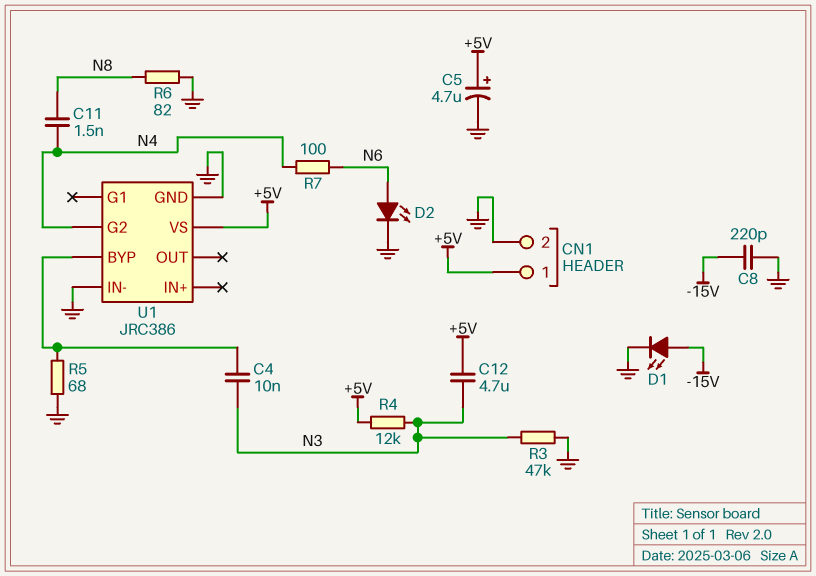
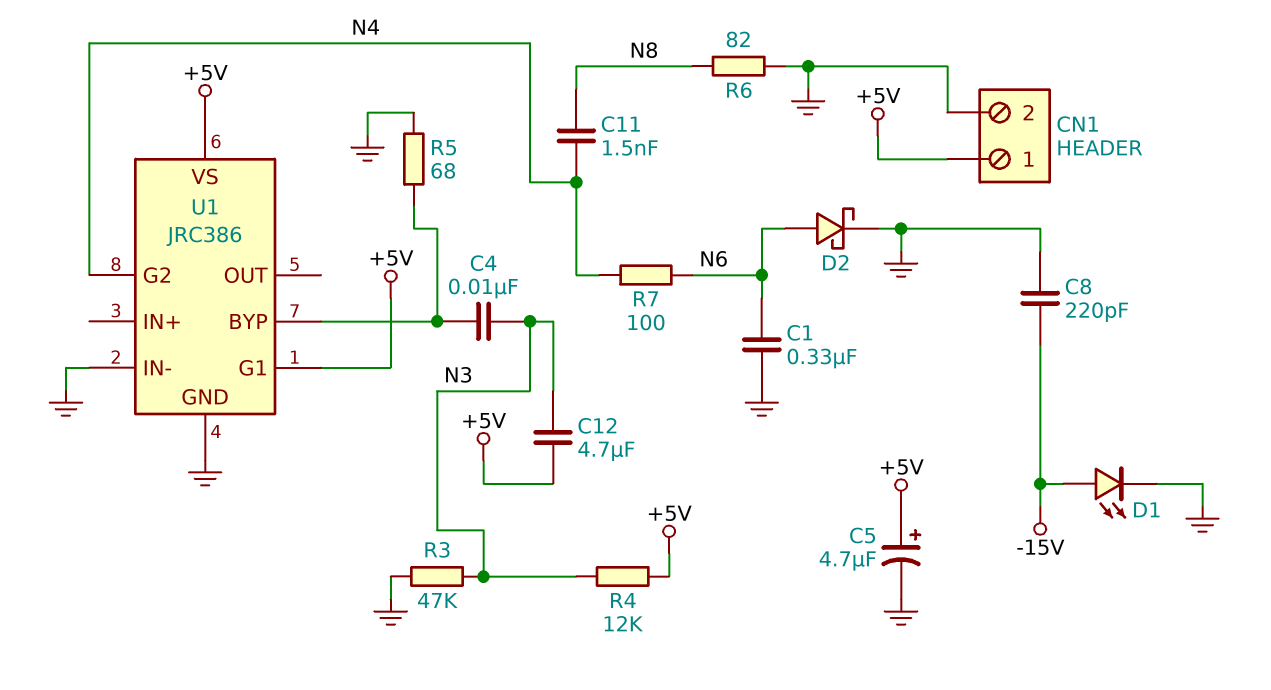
C1: none -> 330nF (GND, N6)
D2: LED (A N6, K GND) -> schottky (A N6, K GND)
U1 pin G1: none -> +5V

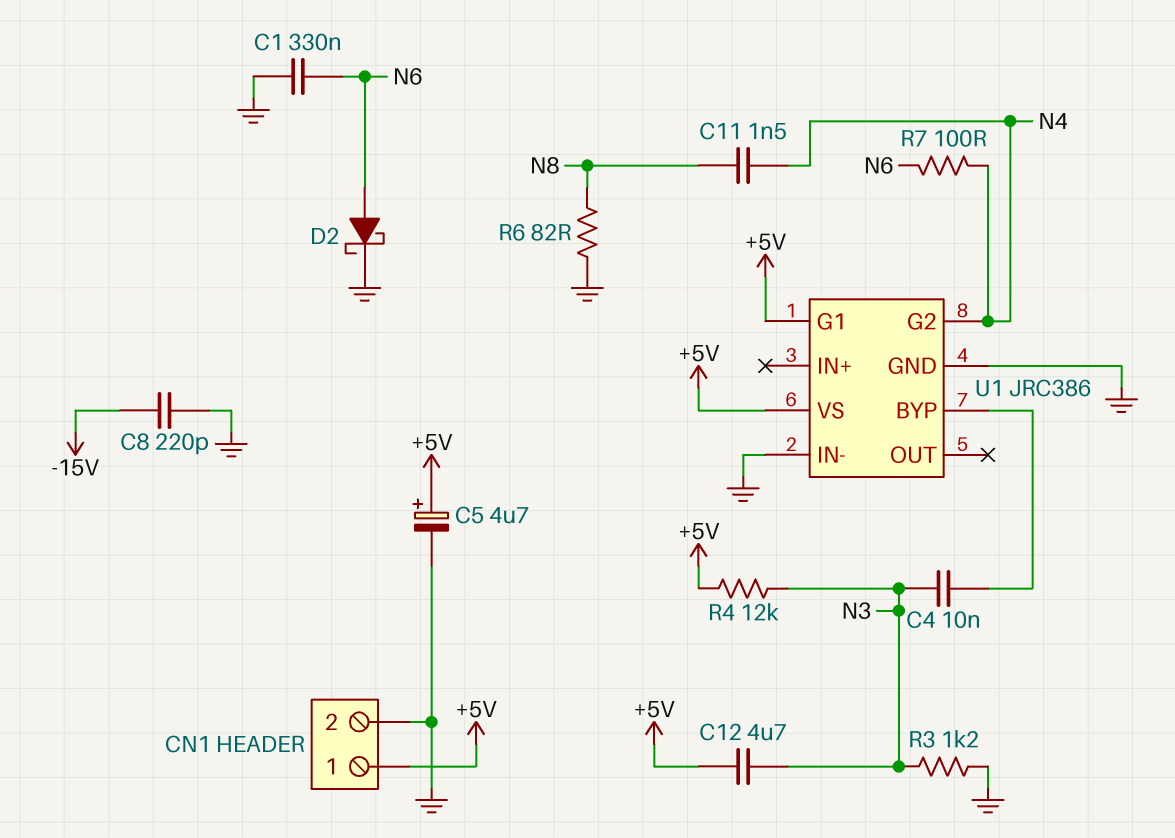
D1: LED (A -15V, K GND) -> none
R3: 47k (GND, N3) -> 1.2k (GND, N3)
R5: 68 (GND, U1/BYP) -> none

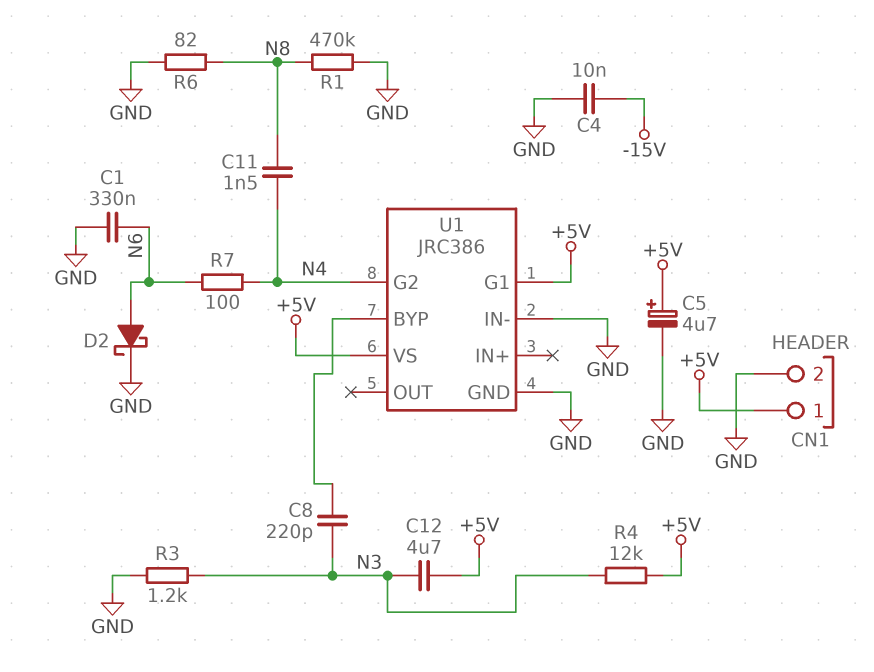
C4: 10nF (N3, U1/BYP) -> 10nF (-15V, GND)
C8: 220pF (-15V, GND) -> 220pF (N3, U1/BYP)
R1: none -> 470k (GND, N8)

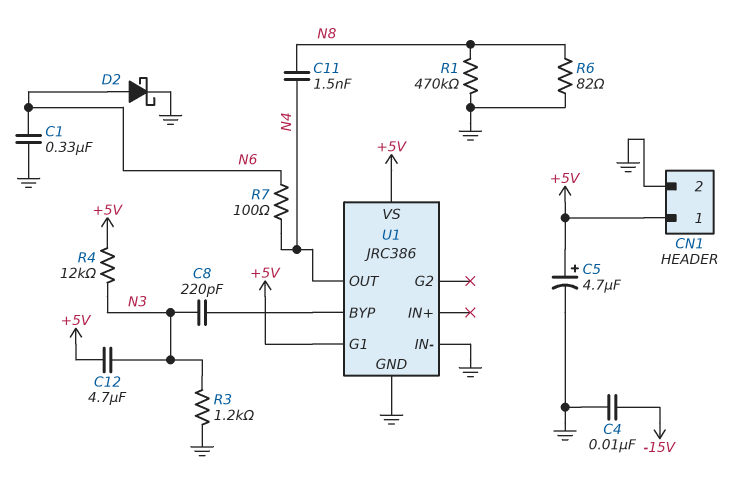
U1 pin G2: N4 -> none
U1 pin OUT: none -> N4

